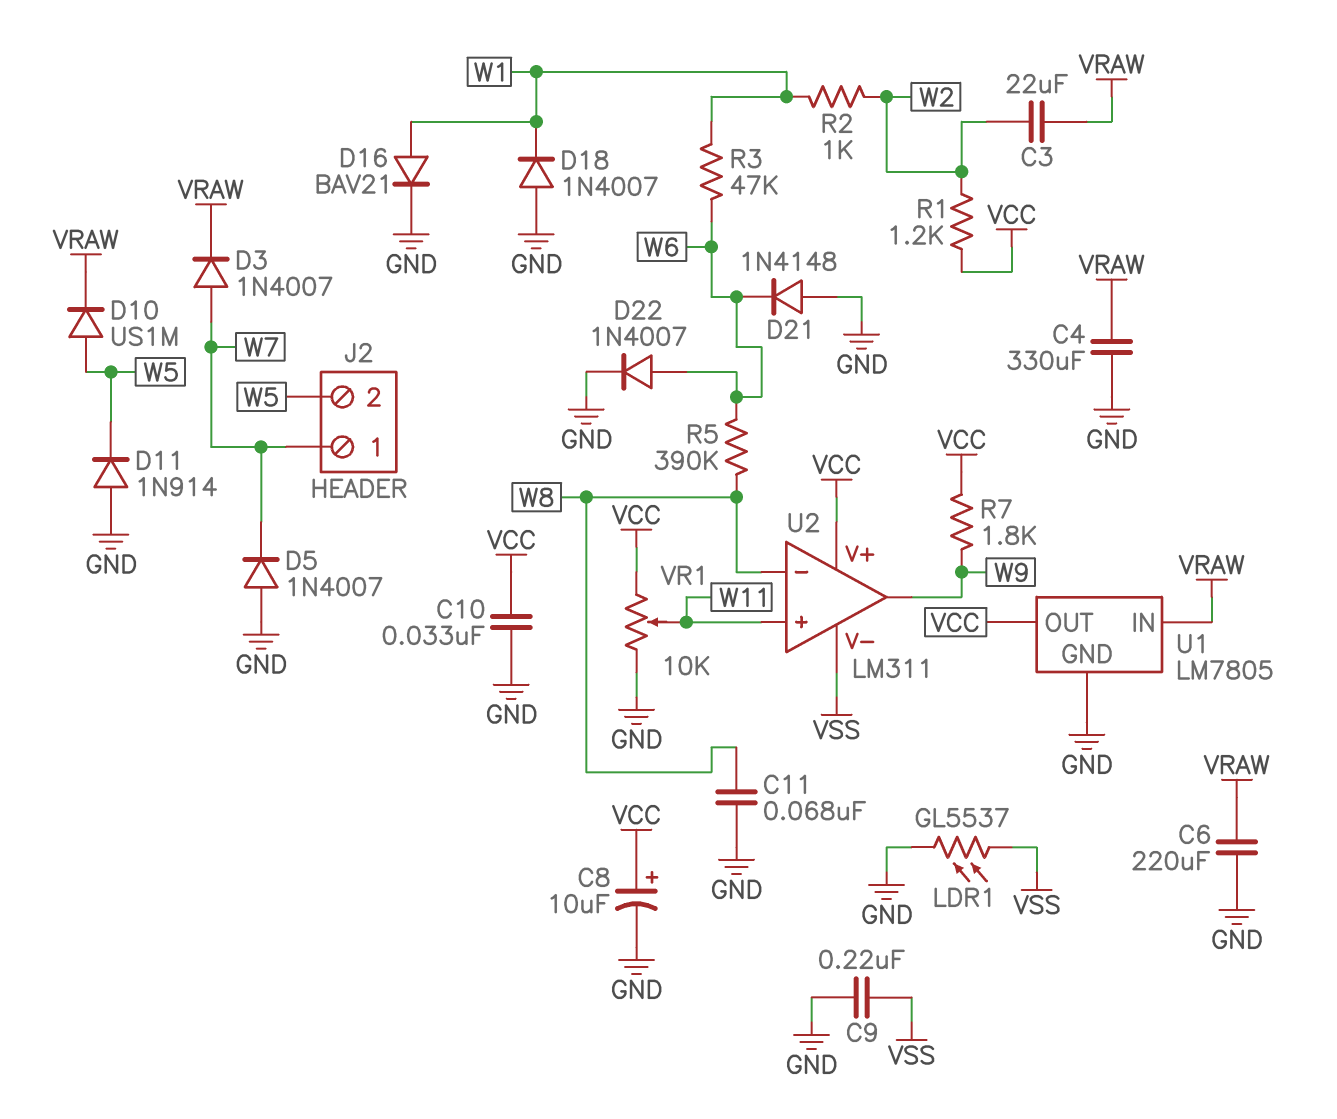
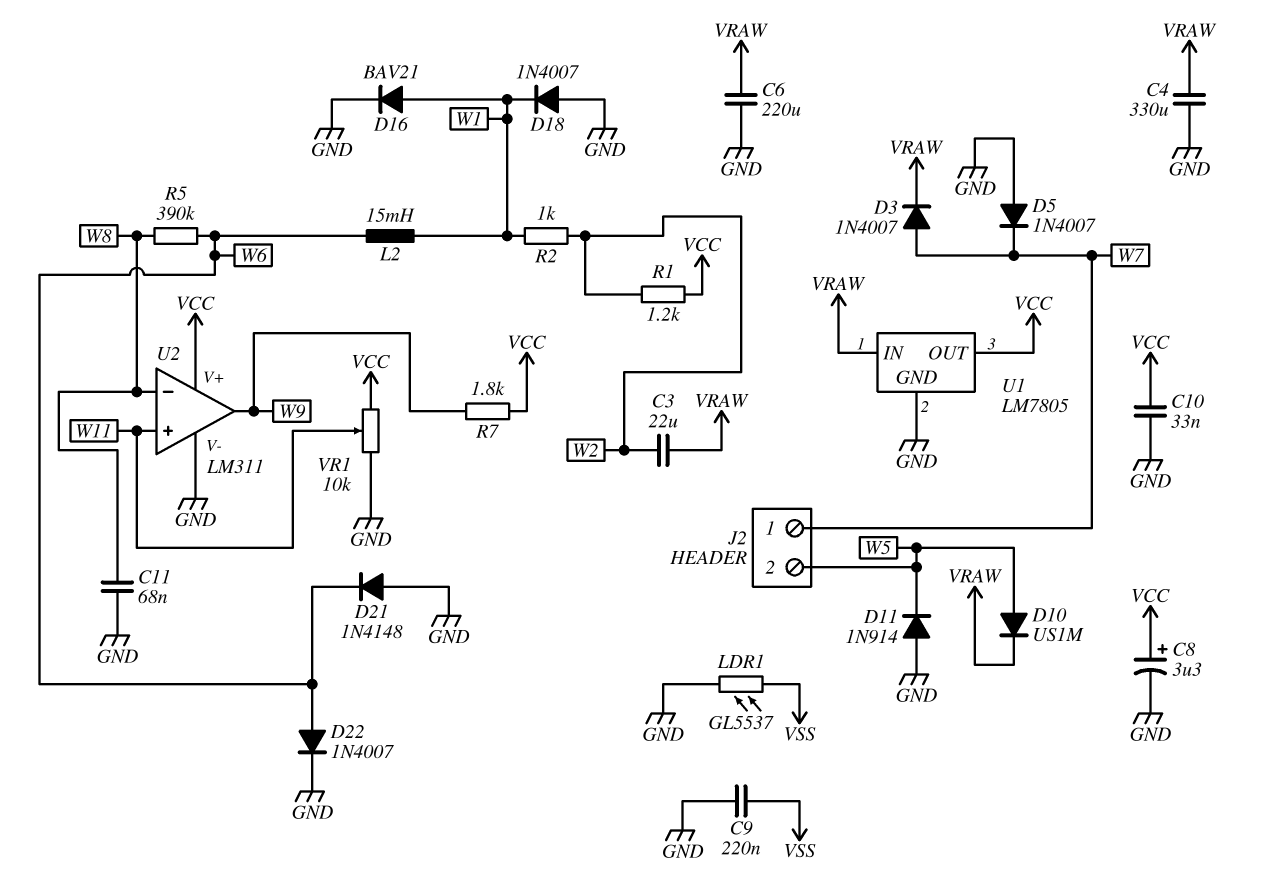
C8: 10uF (plus VCC, minus GND) -> 3.3uF (plus VCC, minus GND)
L2: none -> 15mH (W1, W6)
R3: 47k (W1, W6) -> none
U2 pin V-: VSS -> GND

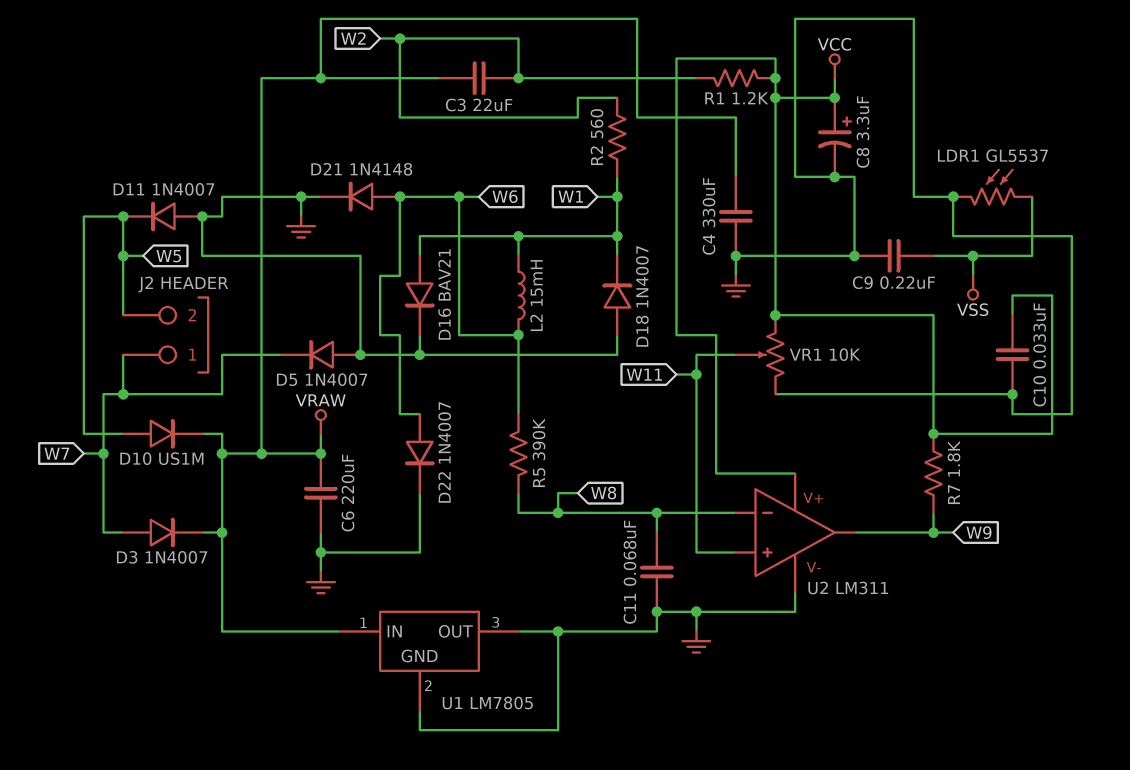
D11: diode 1N914 (A GND, K W5) -> diode 1N4007 (A GND, K W5)
D21: diode 1N4148 (A GND, K W6) -> diode 1N4148 (A W6, K GND)
R2: 1k (W1, W2) -> 560 (W1, W2)
U1 pin OUT: VCC -> GND

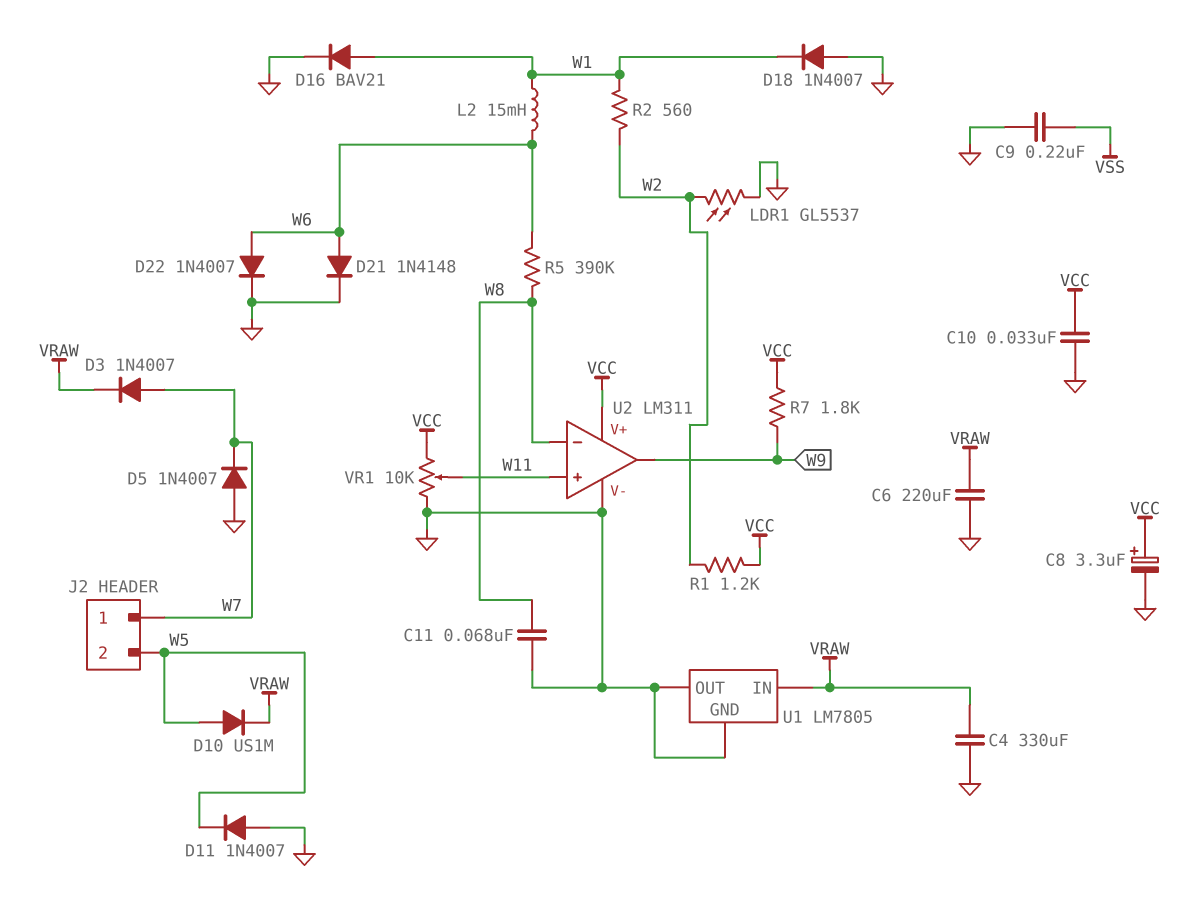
C3: 22uF (VRAW, W2) -> none
LDR1: GL5537 (GND, VSS) -> GL5537 (GND, W2)

